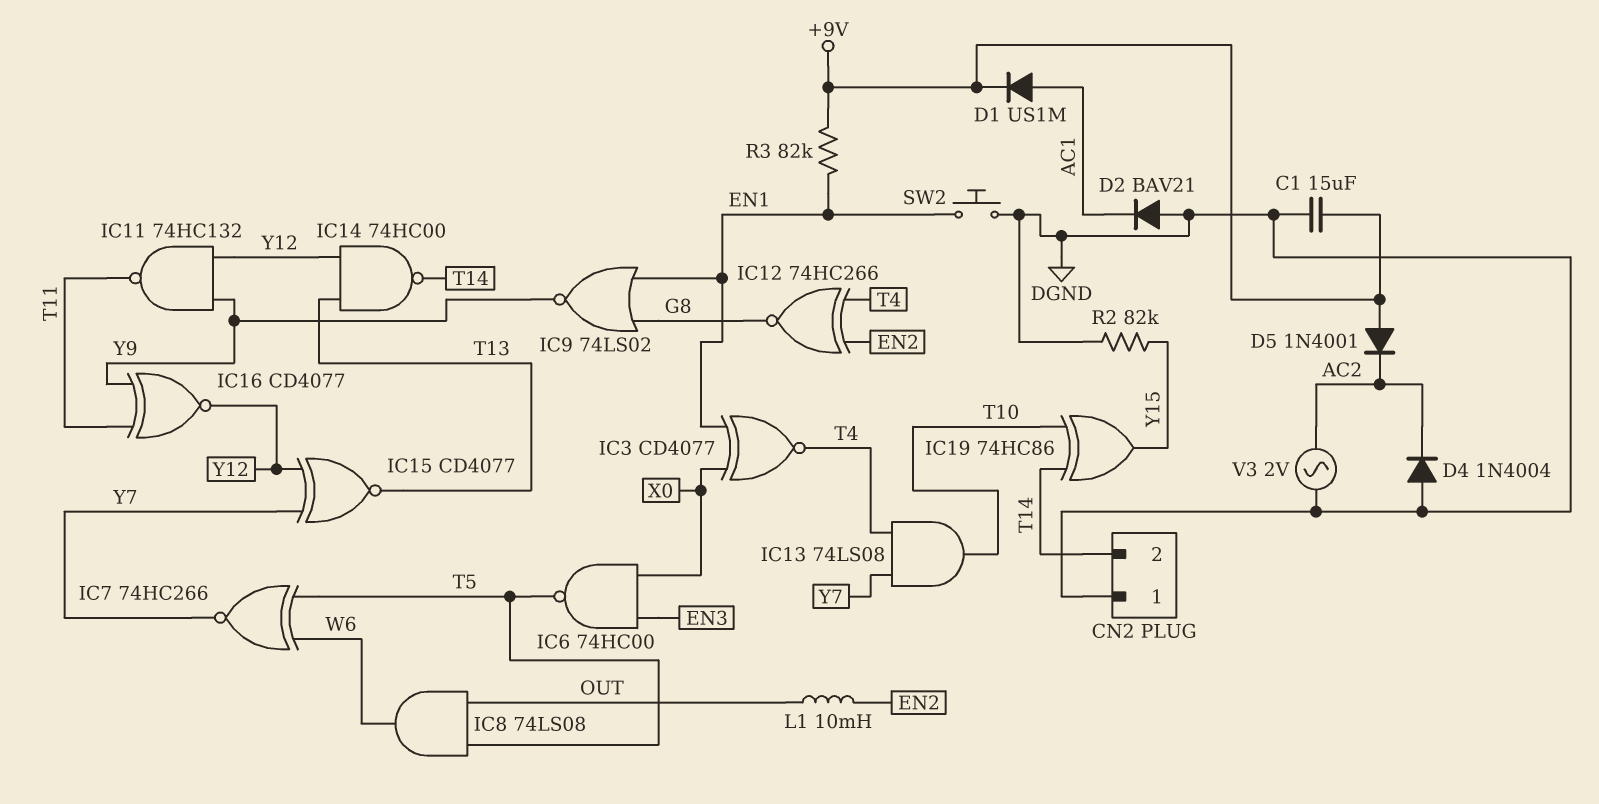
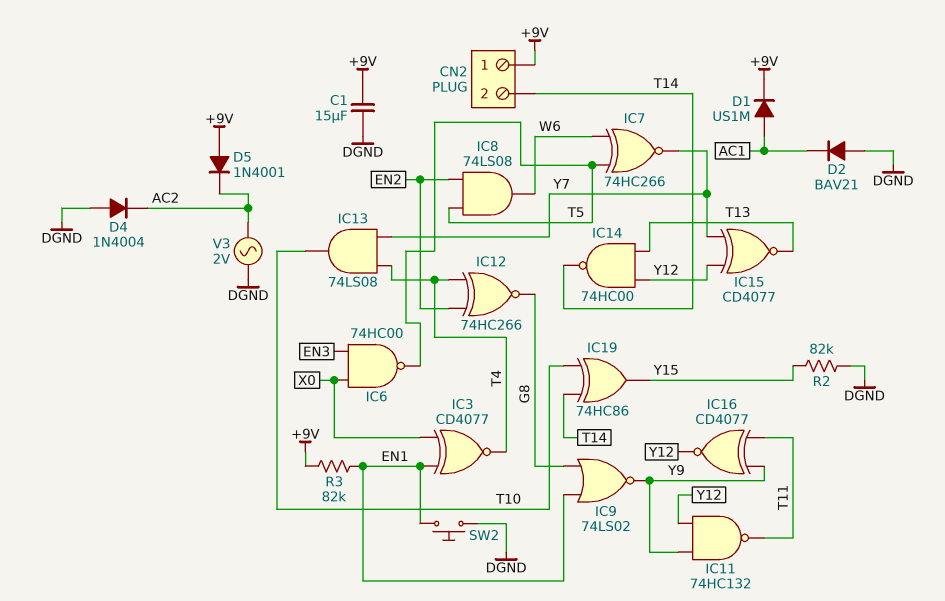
CN2 pin 1: DGND -> +9V
IC8: AND 74LS08 (in OUT, in T5, out W6) -> AND 74LS08 (in EN2, in T5, out W6)
L1: 10mH (EN2, OUT) -> none

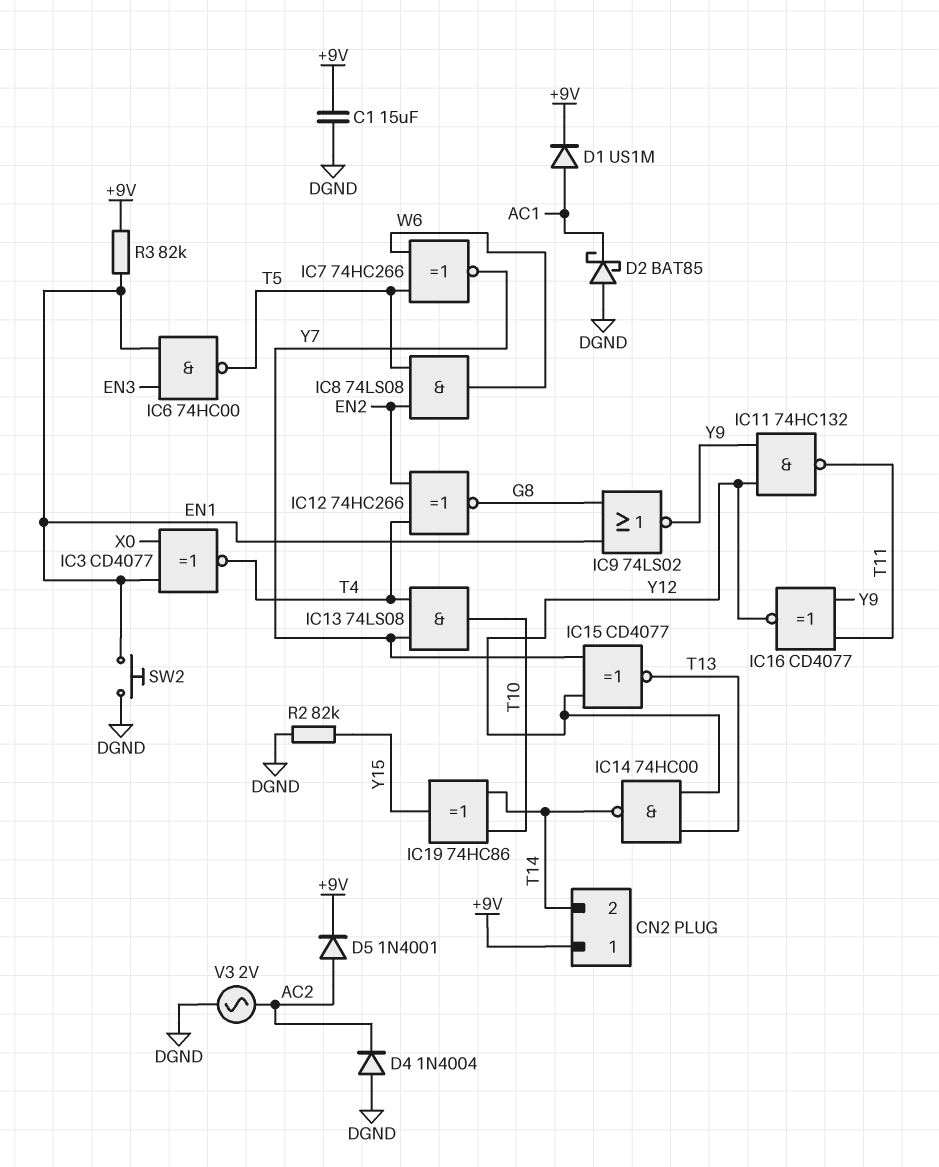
D2: diode BAV21 (A DGND, K AC1) -> schottky BAT85 (A DGND, K AC1)
D5: diode 1N4001 (A +9V, K AC2) -> diode 1N4001 (A AC2, K +9V)
IC6: NAND 74HC00 (in EN3, in X0, out T5) -> NAND 74HC00 (in EN1, in EN3, out T5)

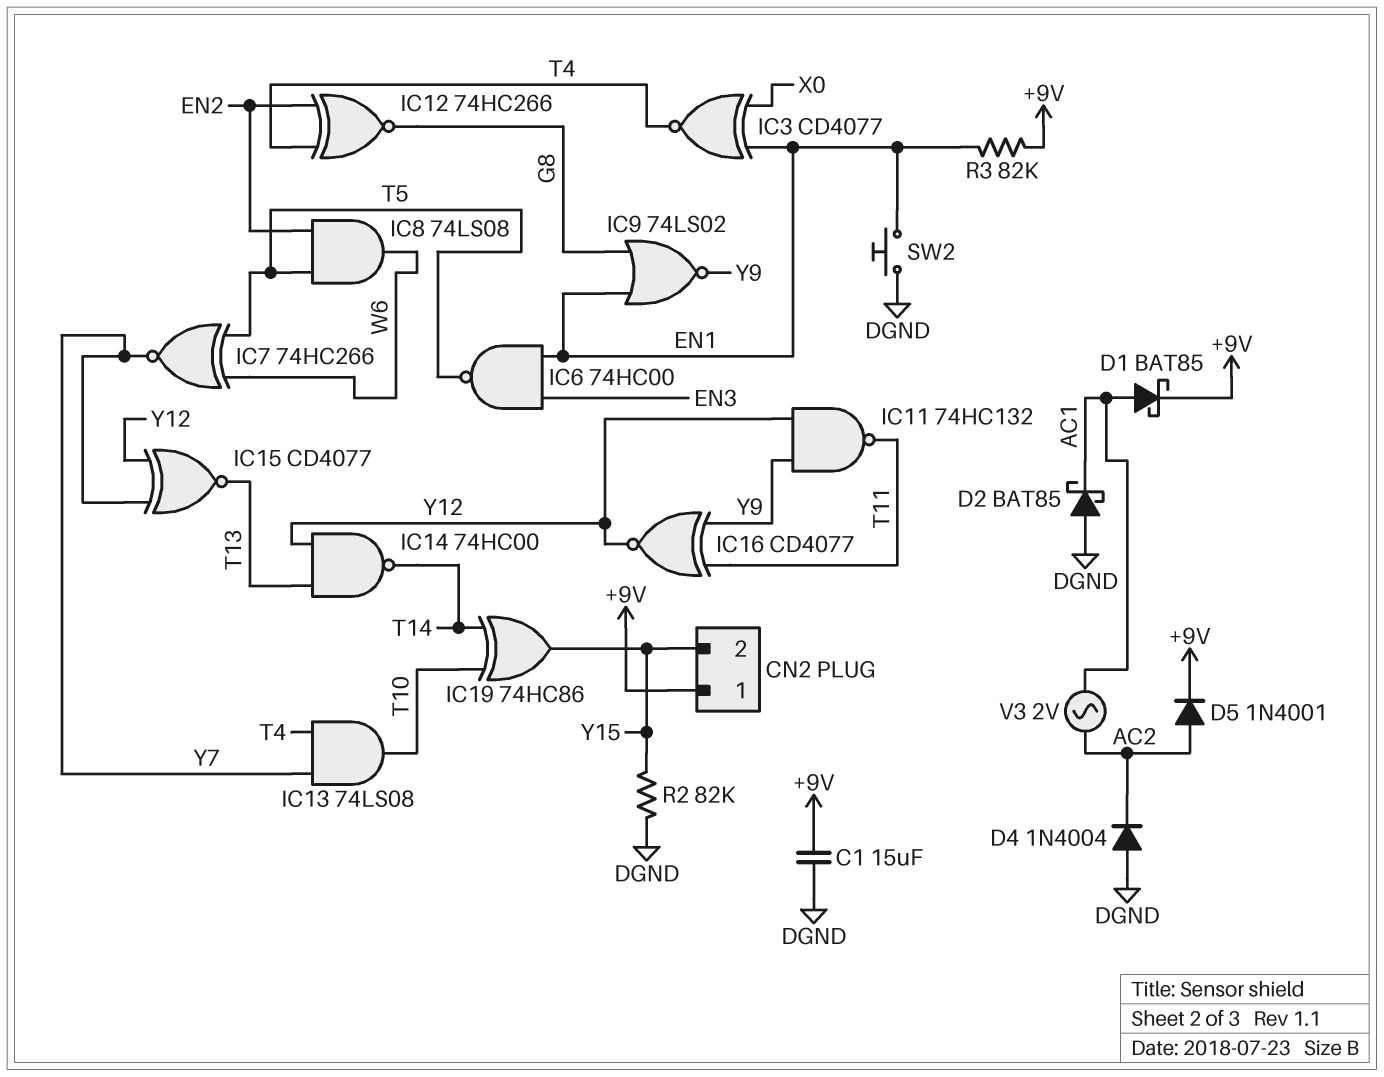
CN2 pin 2: T14 -> Y15
D1: diode US1M (A AC1, K +9V) -> schottky BAT85 (A AC1, K +9V)
V3: AC 2V (AC2, DGND) -> AC 2V (AC1, AC2)

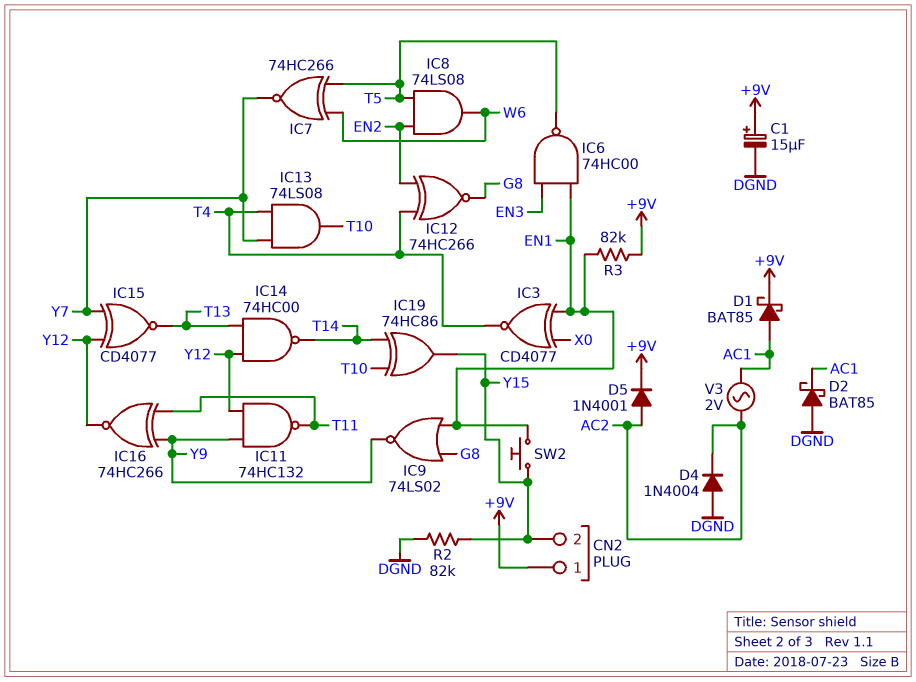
C1: 15uF (+9V, DGND) -> 15uF (plus +9V, minus DGND)
IC16: XNOR CD4077 (in T11, in Y9, out Y12) -> XNOR 74HC266 (in T11, in Y9, out Y12)
SW2: button (DGND, EN1) -> button (EN1, Y15)

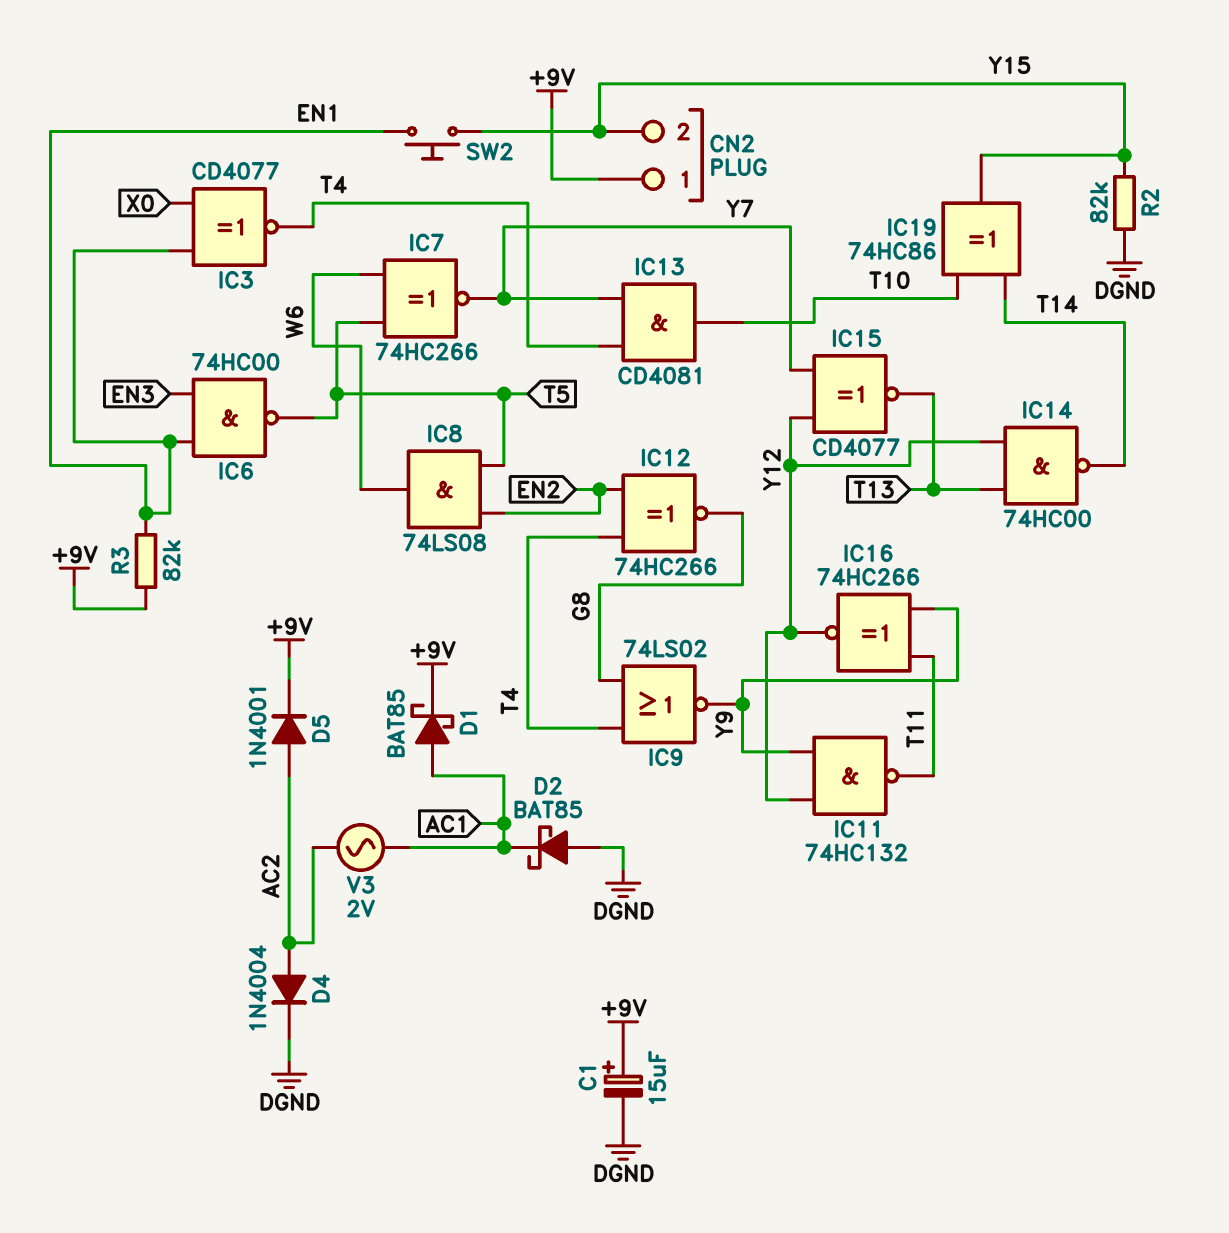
D4: diode 1N4004 (A DGND, K AC2) -> diode 1N4004 (A AC2, K DGND)
IC9: NOR 74LS02 (in EN1, in G8, out Y9) -> NOR 74LS02 (in G8, in T4, out Y9)
IC13: AND 74LS08 (in T4, in Y7, out T10) -> AND CD4081 (in T4, in Y7, out T10)

